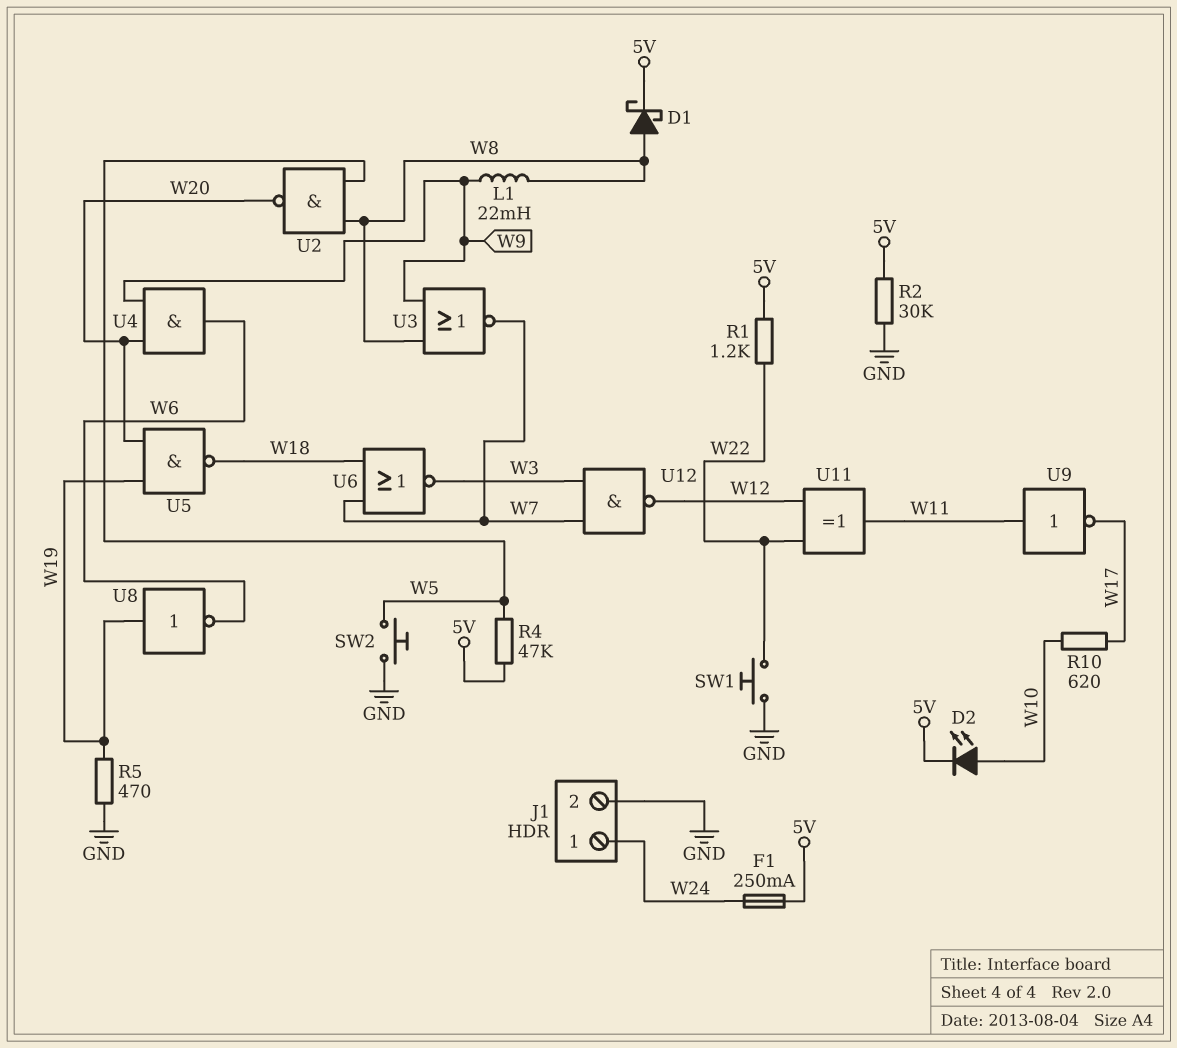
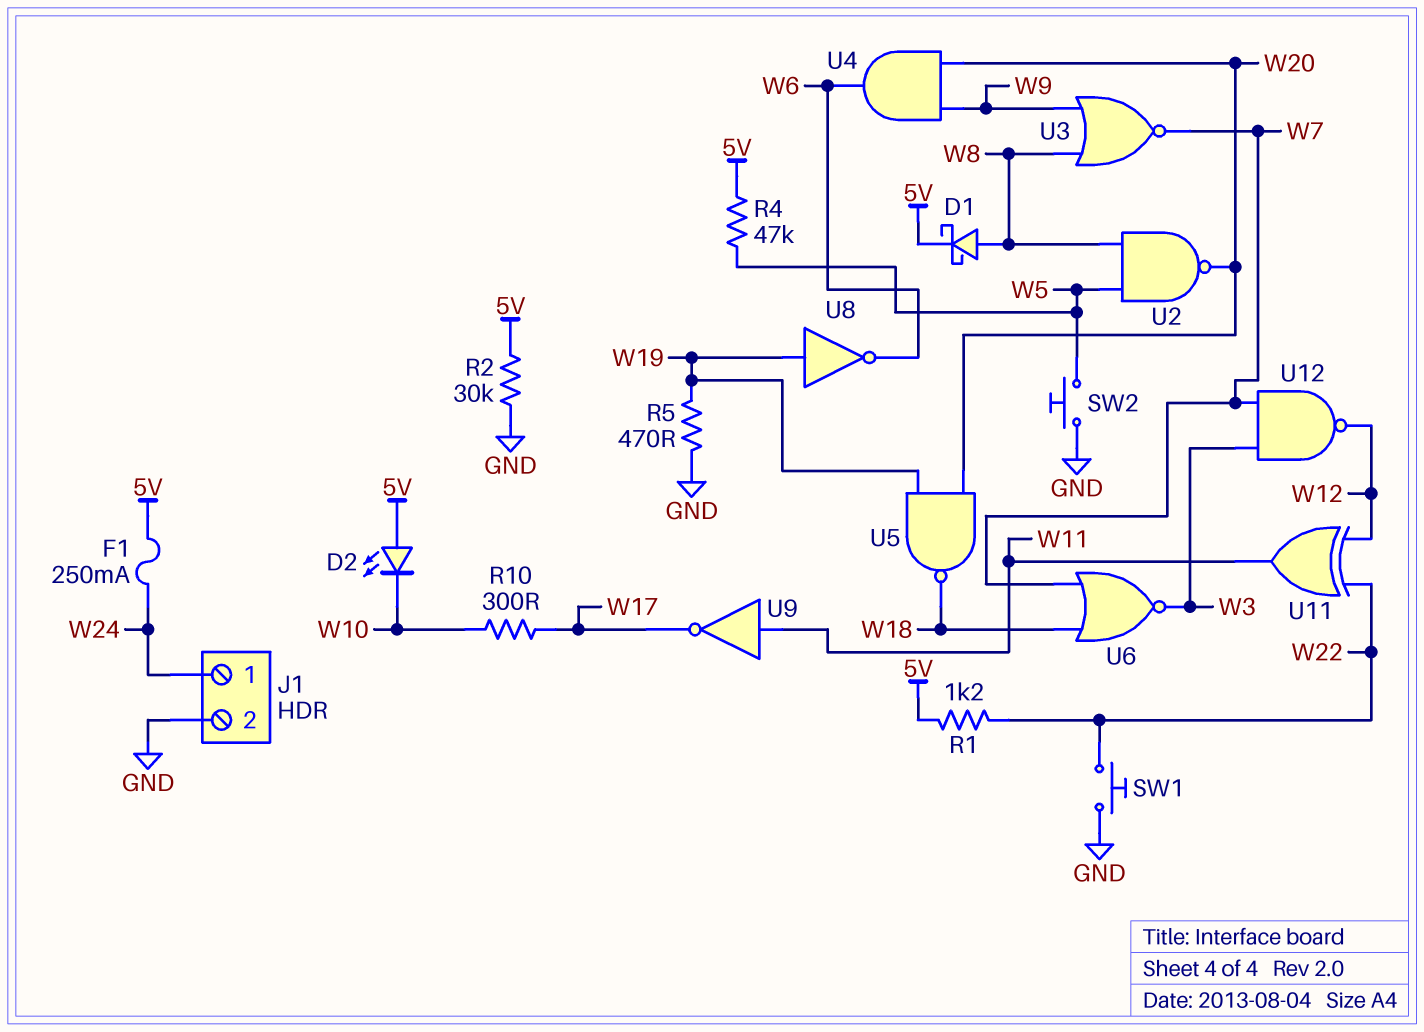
D2: LED (A W10, K 5V) -> LED (A 5V, K W10)
L1: 22mH (W8, W9) -> none
R10: 620 (W10, W17) -> 300 (W10, W17)

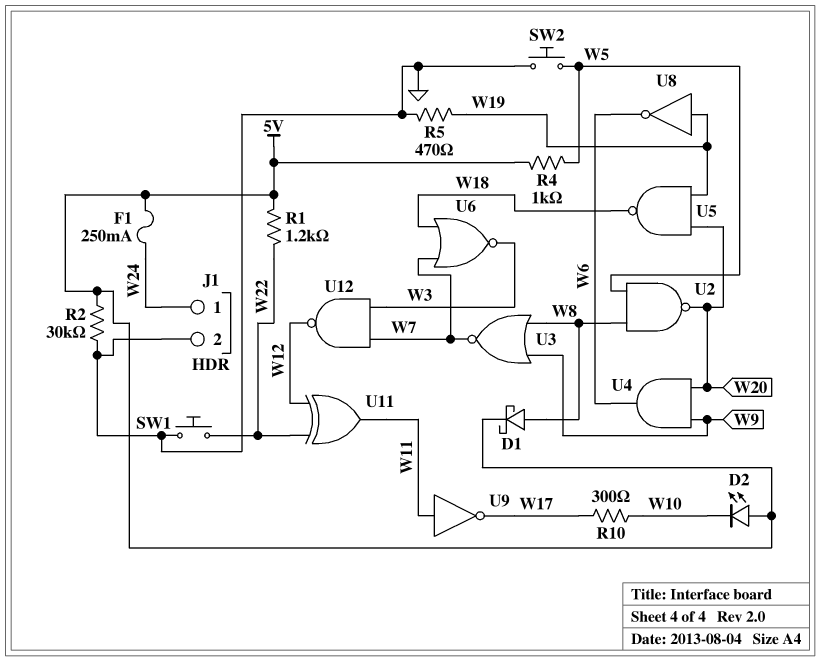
R4: 47k (5V, W5) -> 1k (5V, W5)

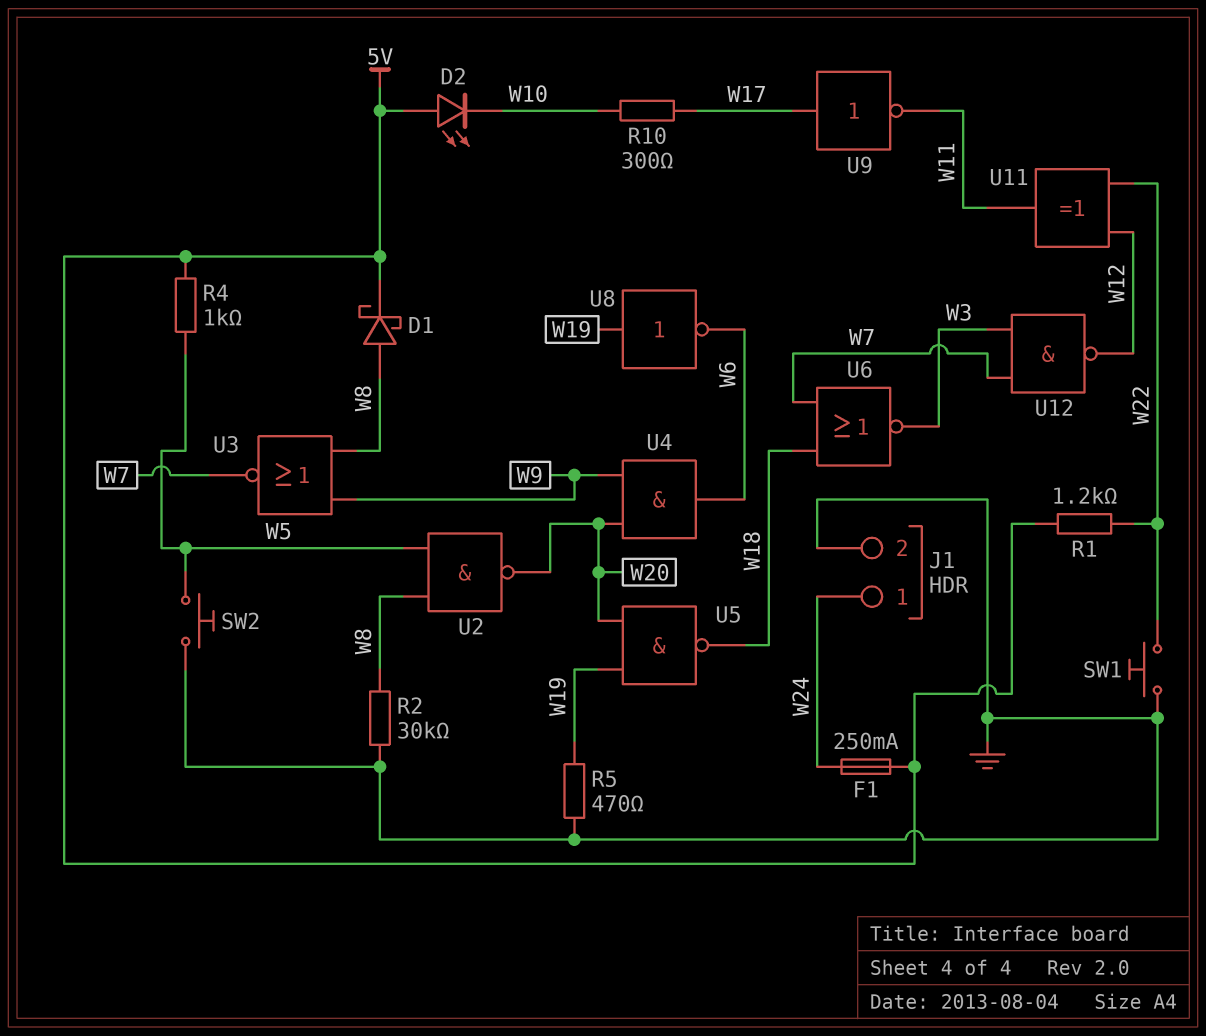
R2: 30k (5V, GND) -> 30k (GND, W8)
U9: NOT (in W11, out W17) -> NOT (in W17, out W11)

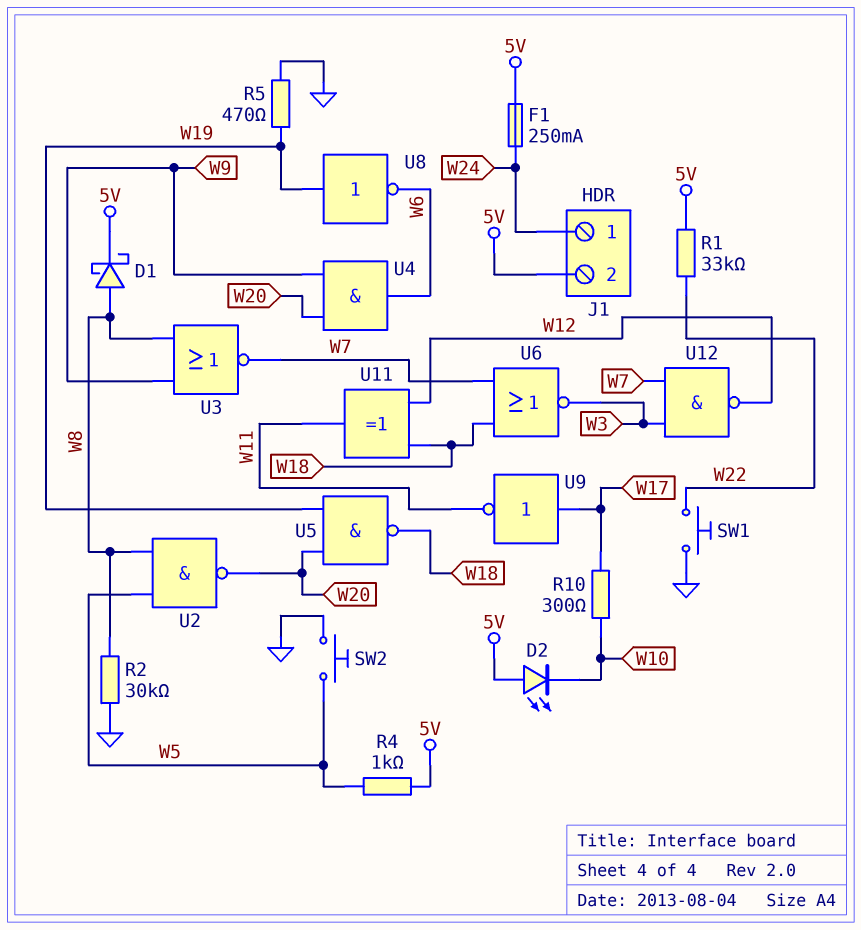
J1 pin 2: GND -> 5V
R1: 1.2k (5V, W22) -> 33k (5V, W22)
U11: XOR (in W12, in W22, out W11) -> XOR (in W12, in W18, out W11)

